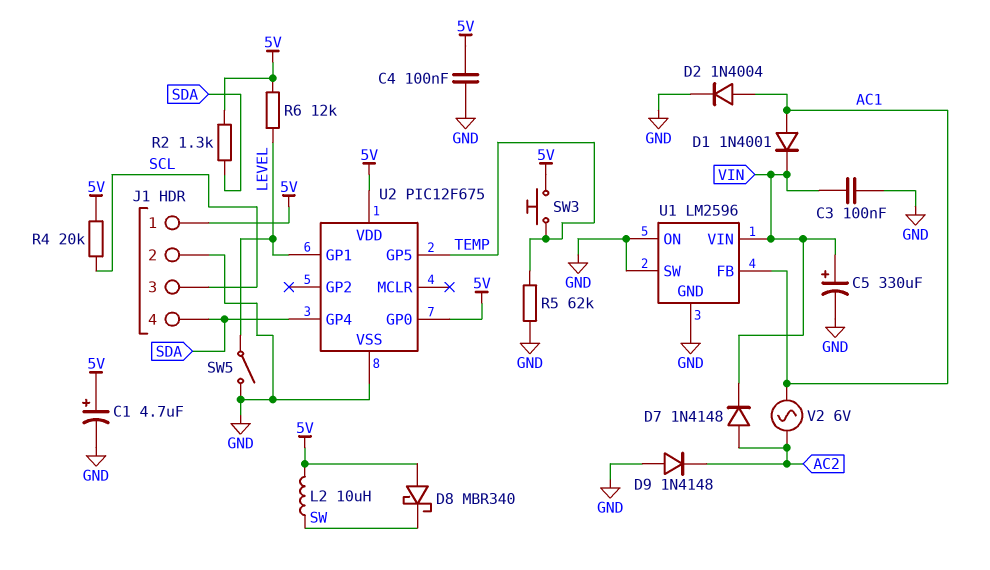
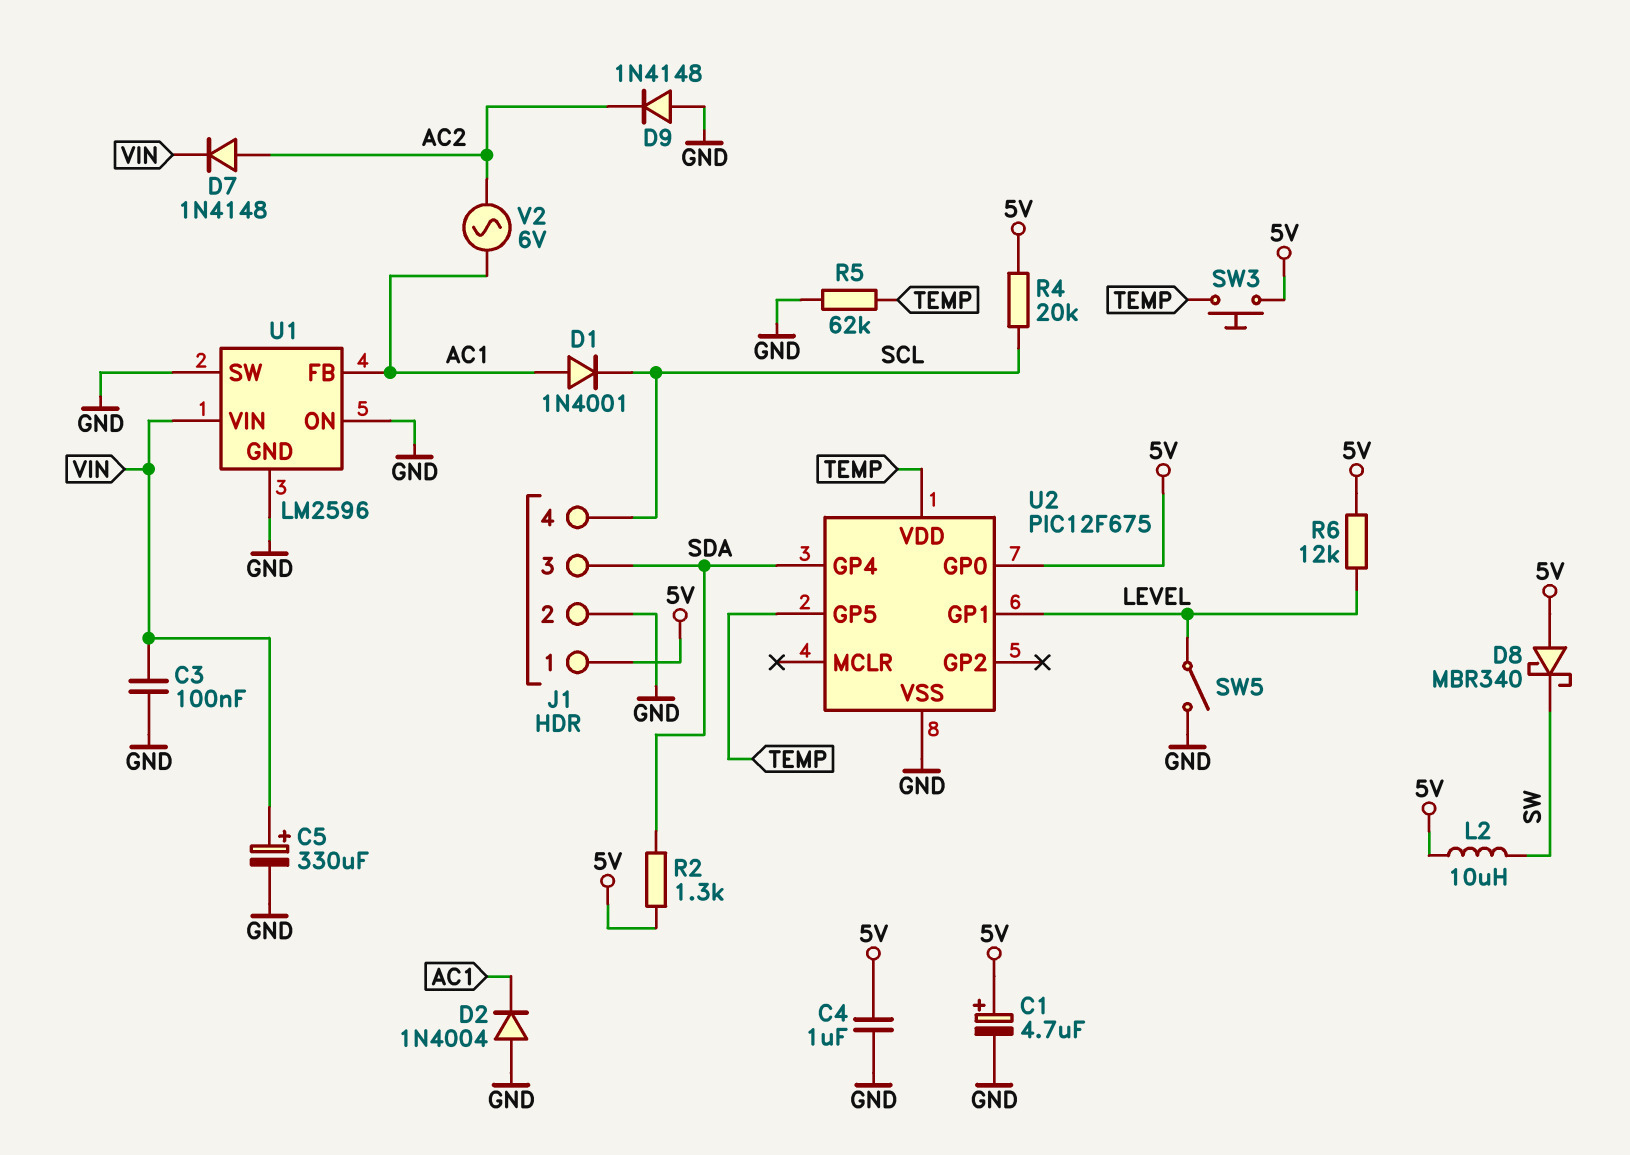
C4: 100nF (5V, GND) -> 1uF (5V, GND)
D1: diode 1N4001 (A AC1, K VIN) -> diode 1N4001 (A AC1, K SCL)
D2: diode 1N4004 (A AC1, K GND) -> diode 1N4004 (A GND, K AC1)
J1 pin 3: SCL -> SDA
J1 pin 4: SDA -> SCL
U2 pin VDD: 5V -> TEMP

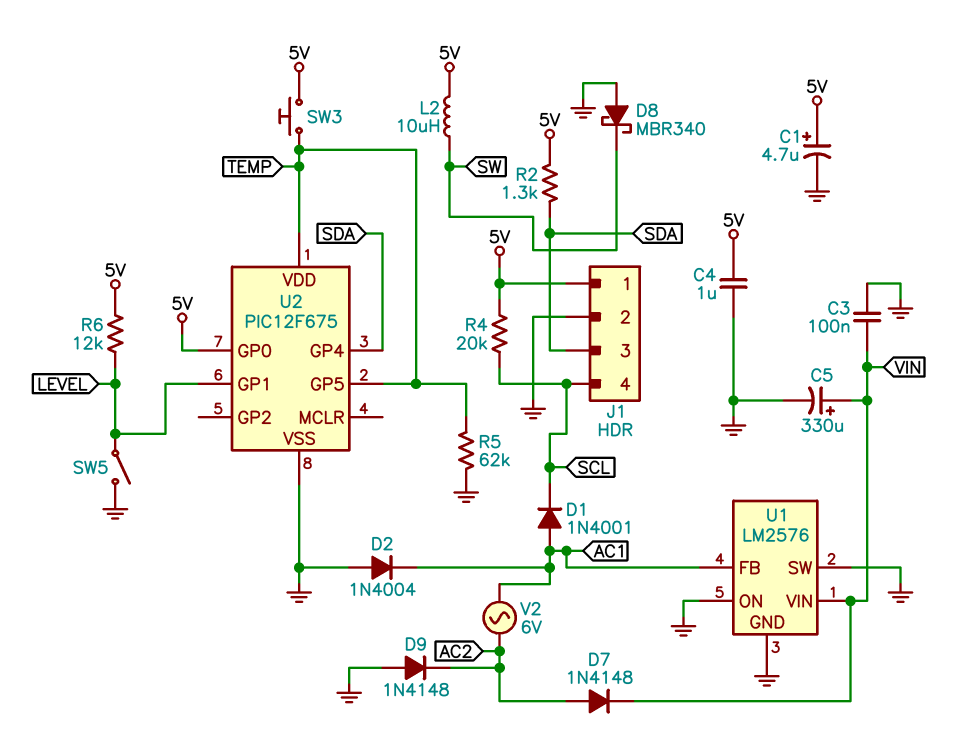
D8: schottky MBR340 (A 5V, K SW) -> schottky MBR340 (A GND, K SW)
U1: LM2596 -> LM2576

